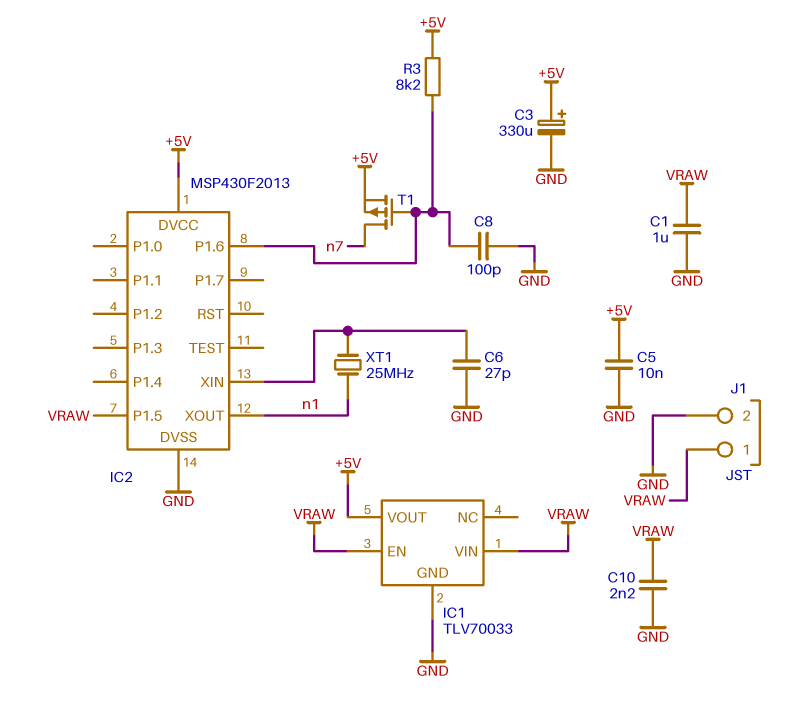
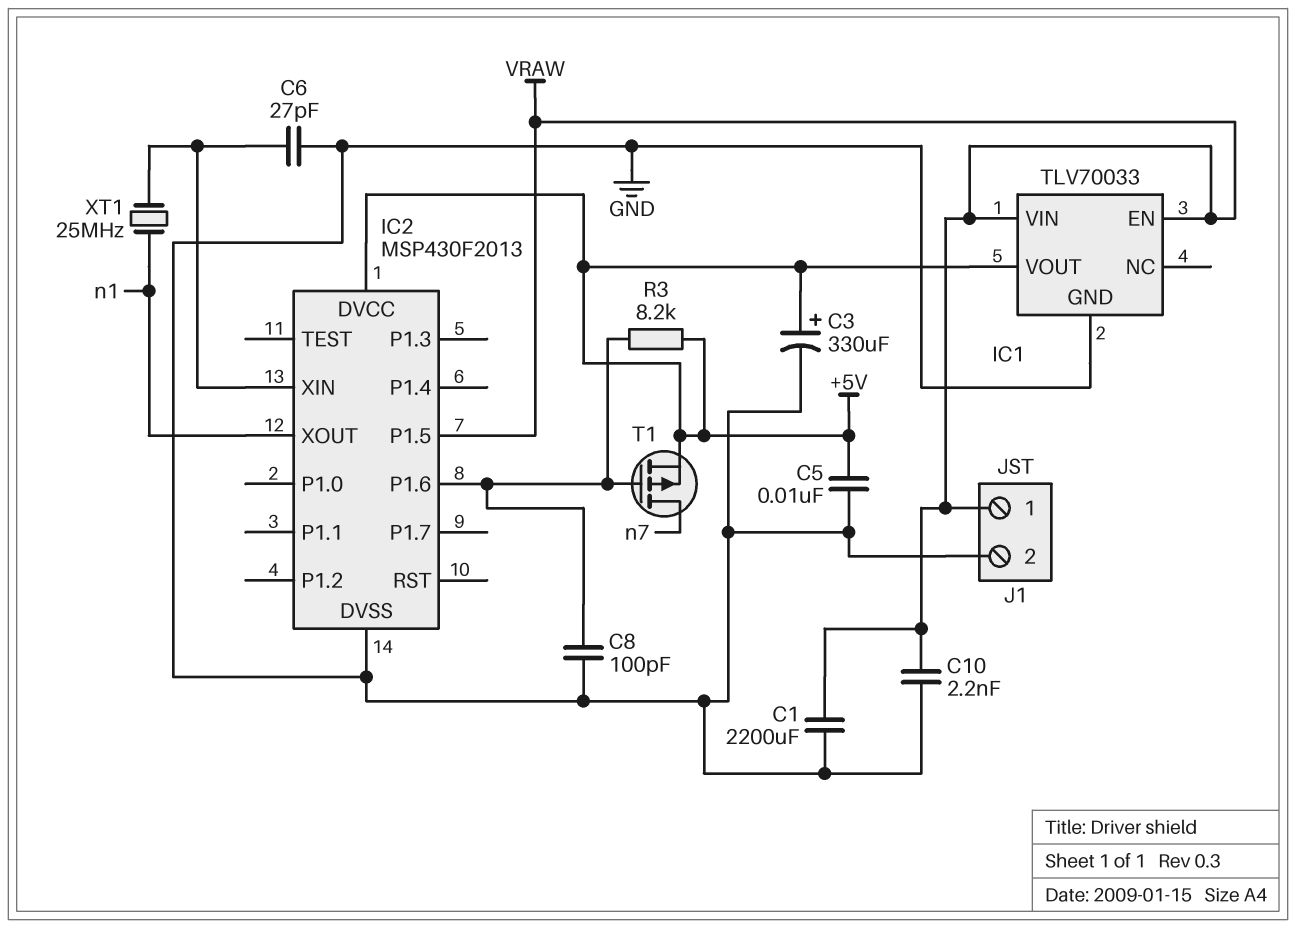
C1: 1uF (GND, VRAW) -> 2200uF (GND, VRAW)

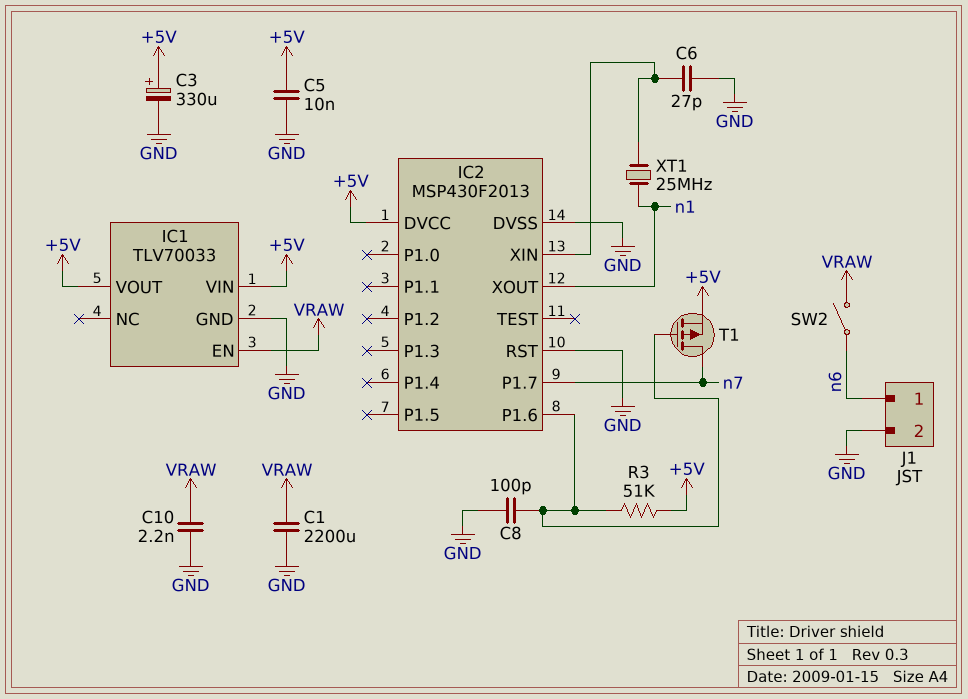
IC1 pin VIN: VRAW -> +5V
IC2 pin P1.5: VRAW -> none
IC2 pin P1.7: none -> n7
IC2 pin RST: none -> GND
J1 pin 1: VRAW -> n6
R3: 8.2k (+5V, IC2/P1.6) -> 51k (+5V, IC2/P1.6)
SW2: none -> switch (VRAW, n6)

